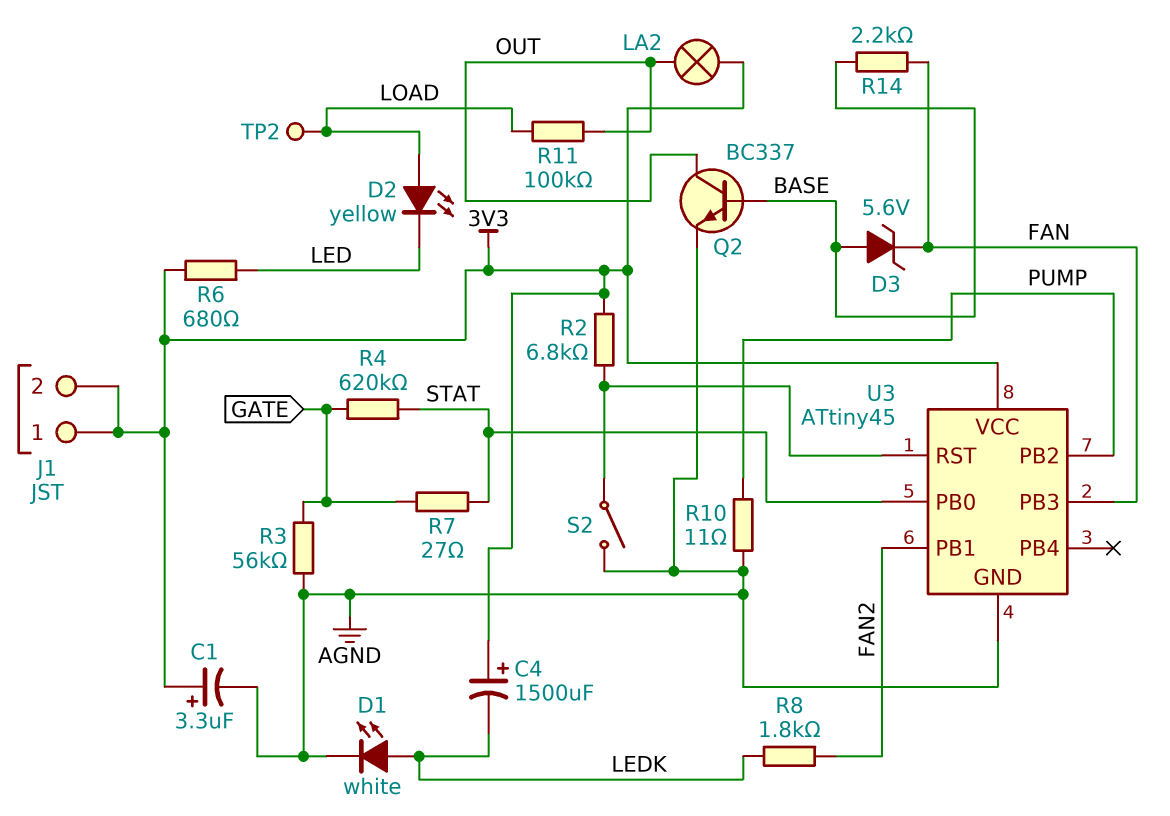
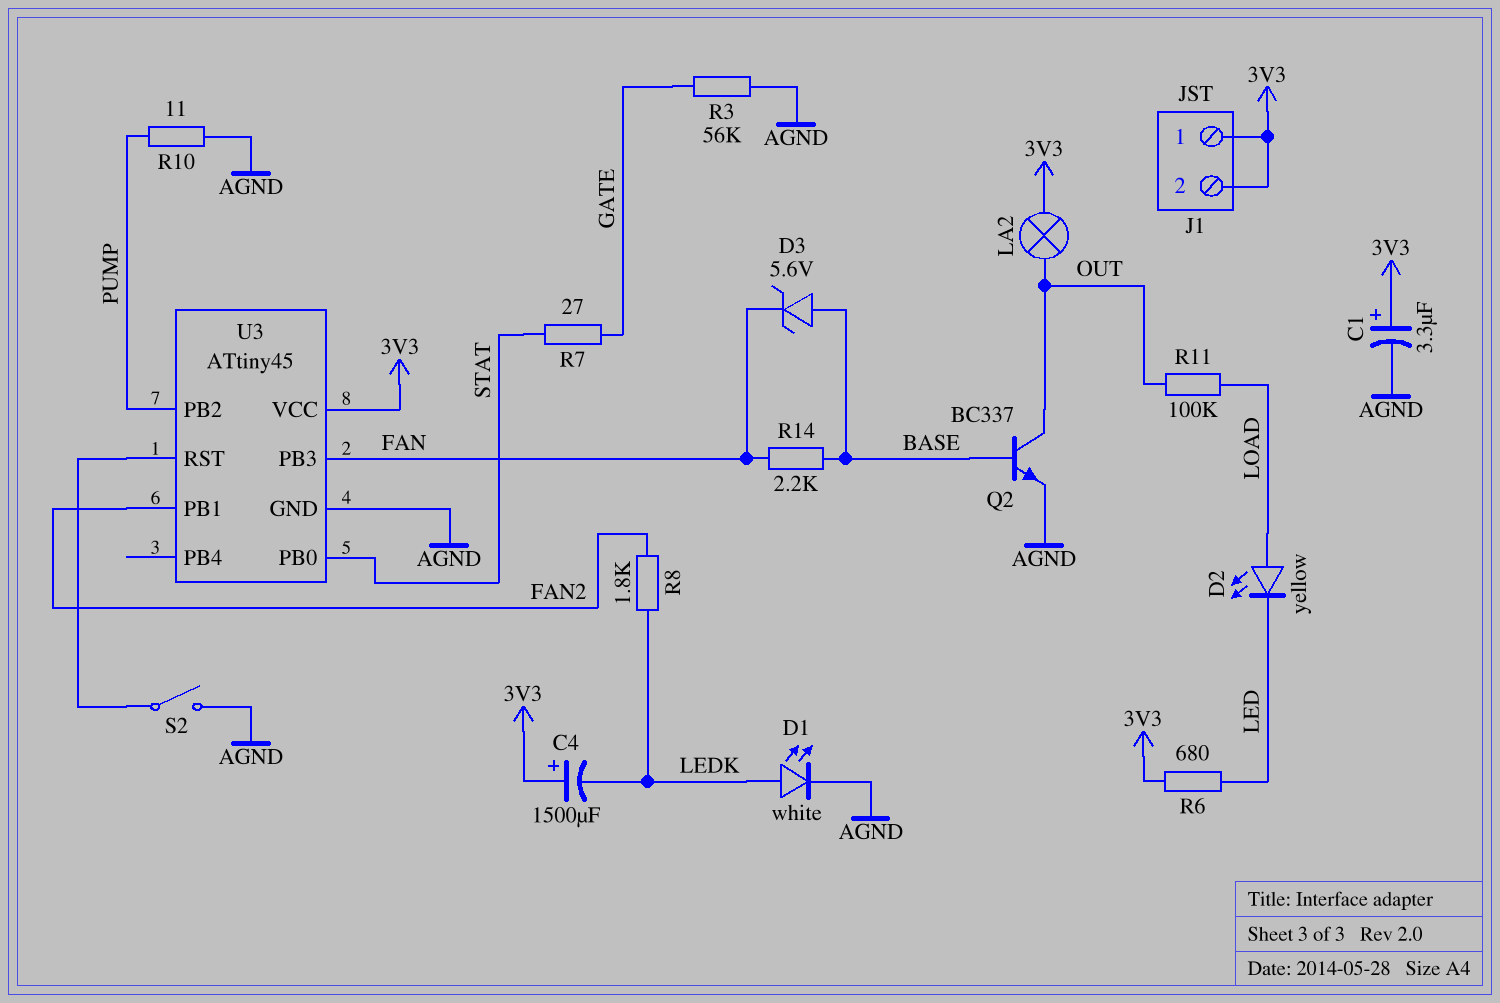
R2: 6.8k (3V3, U3/RST) -> none
R4: 620k (GATE, STAT) -> none
TP2: test point (LOAD) -> none

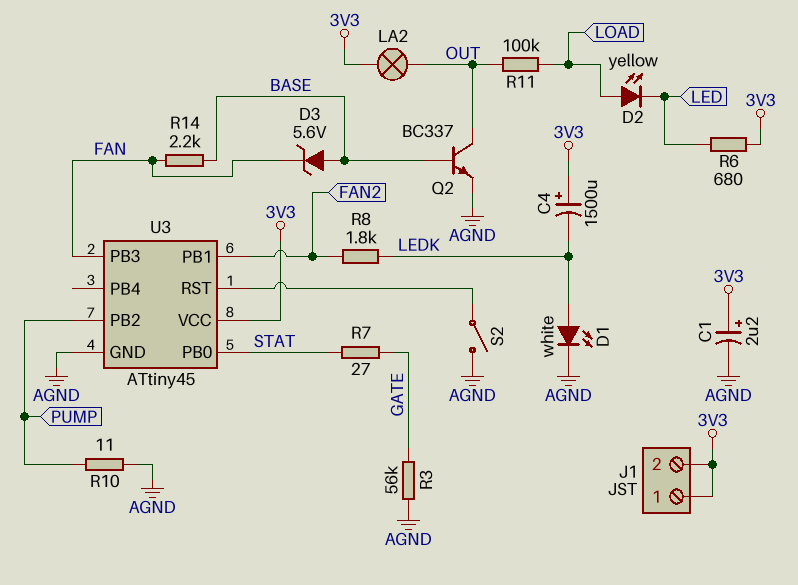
C1: 3.3uF (plus 3V3, minus AGND) -> 2.2uF (plus 3V3, minus AGND)

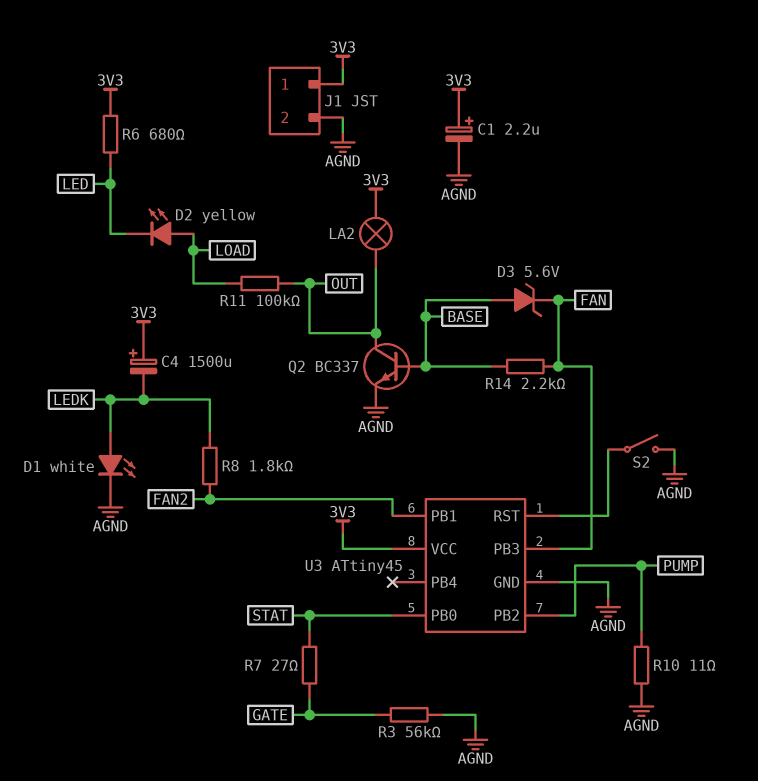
J1 pin 2: 3V3 -> AGND

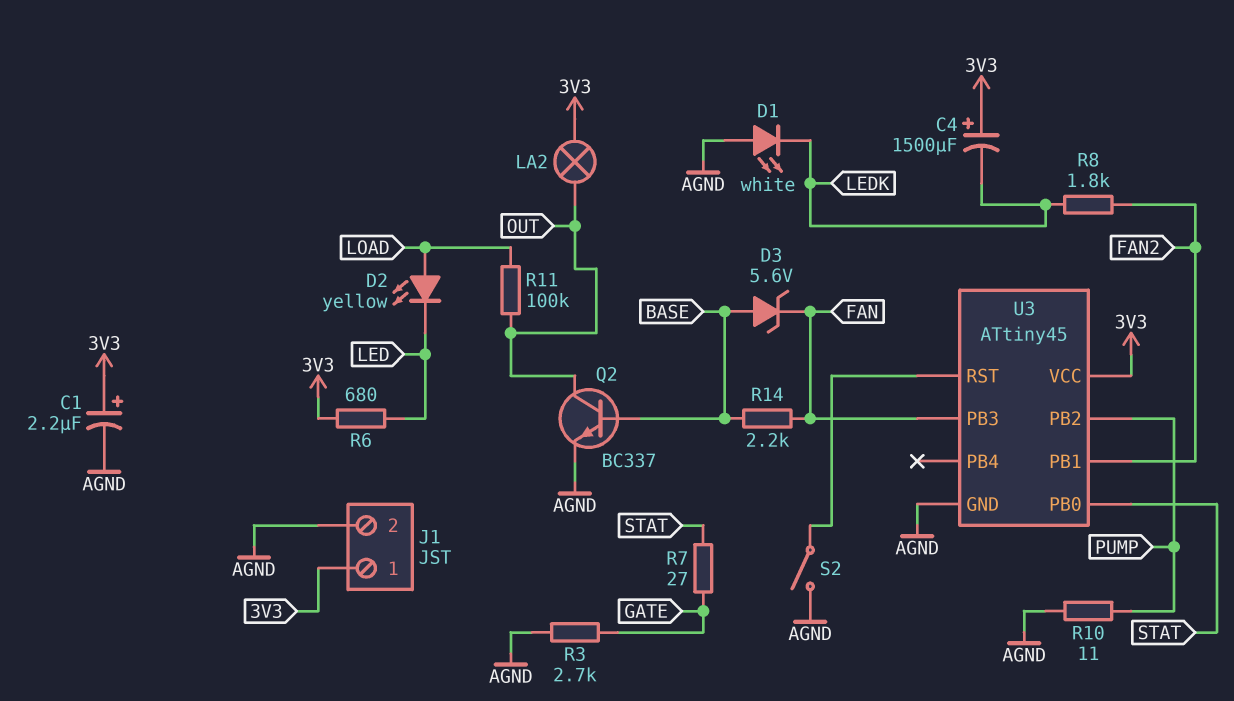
D1: LED white (A LEDK, K AGND) -> LED white (A AGND, K LEDK)
R3: 56k (AGND, GATE) -> 2.7k (AGND, GATE)

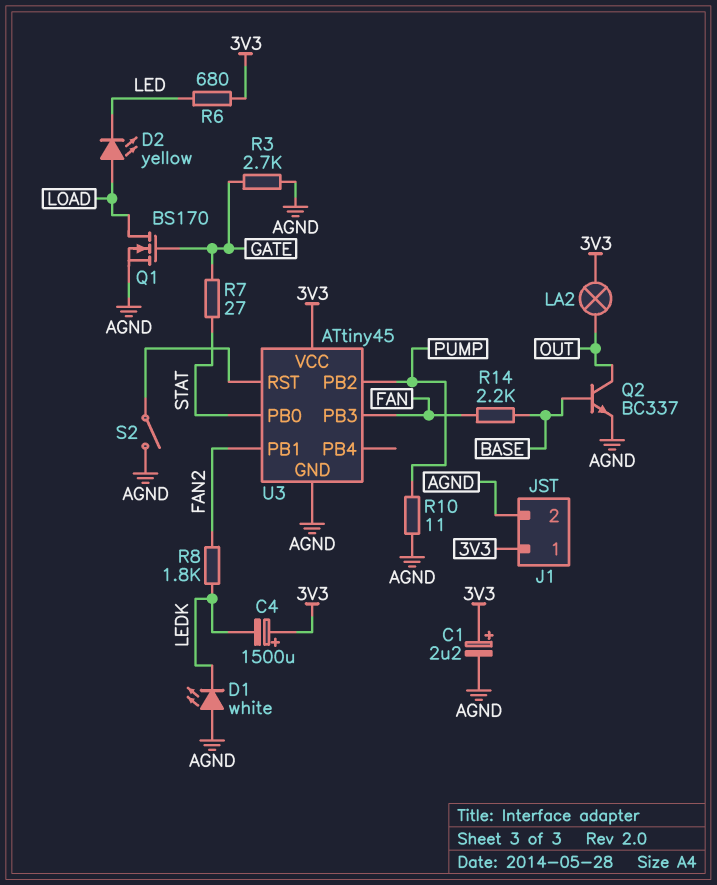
D3: zener 5.6V (A BASE, K FAN) -> none
Q1: none -> NMOS BS170 (G GATE, D LOAD, S AGND)
R11: 100k (LOAD, OUT) -> none

